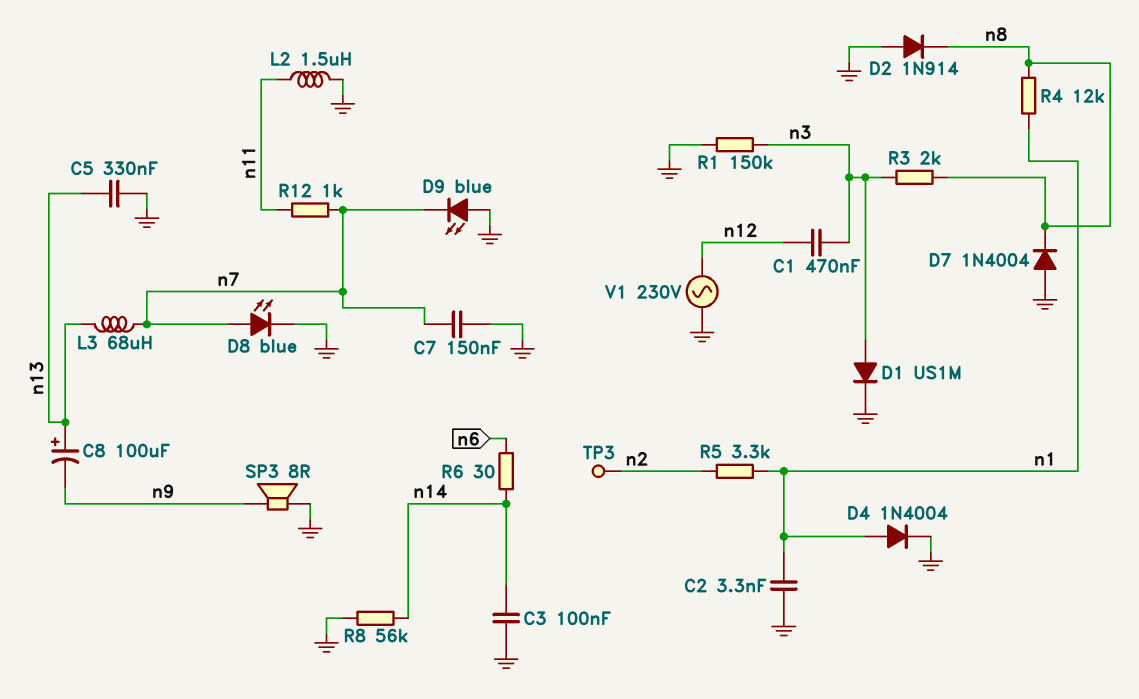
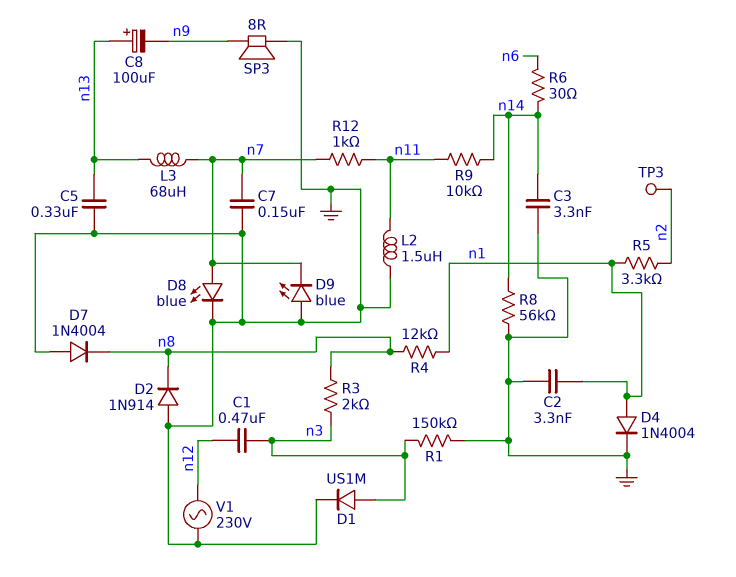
C3: 100nF (GND, n14) -> 3.3nF (GND, n14)
R9: none -> 10k (n11, n14)

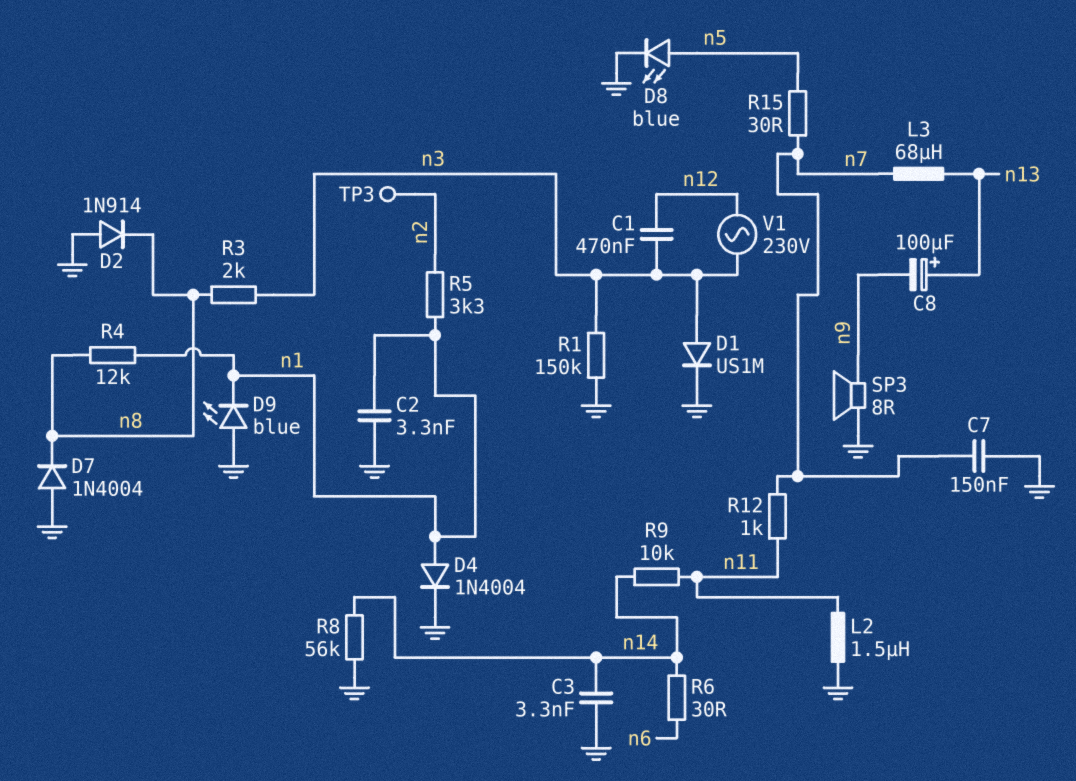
C5: 330nF (GND, n13) -> none
D8: LED blue (A n7, K GND) -> LED blue (A n5, K GND)
D9: LED blue (A GND, K n7) -> LED blue (A GND, K n1)
R15: none -> 30 (n5, n7)
V1: AC 230V (GND, n12) -> AC 230V (n3, n12)

